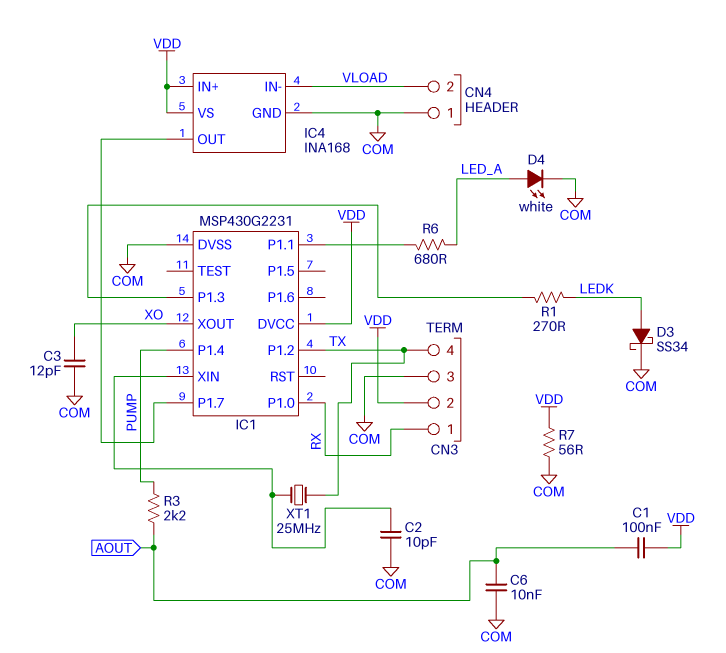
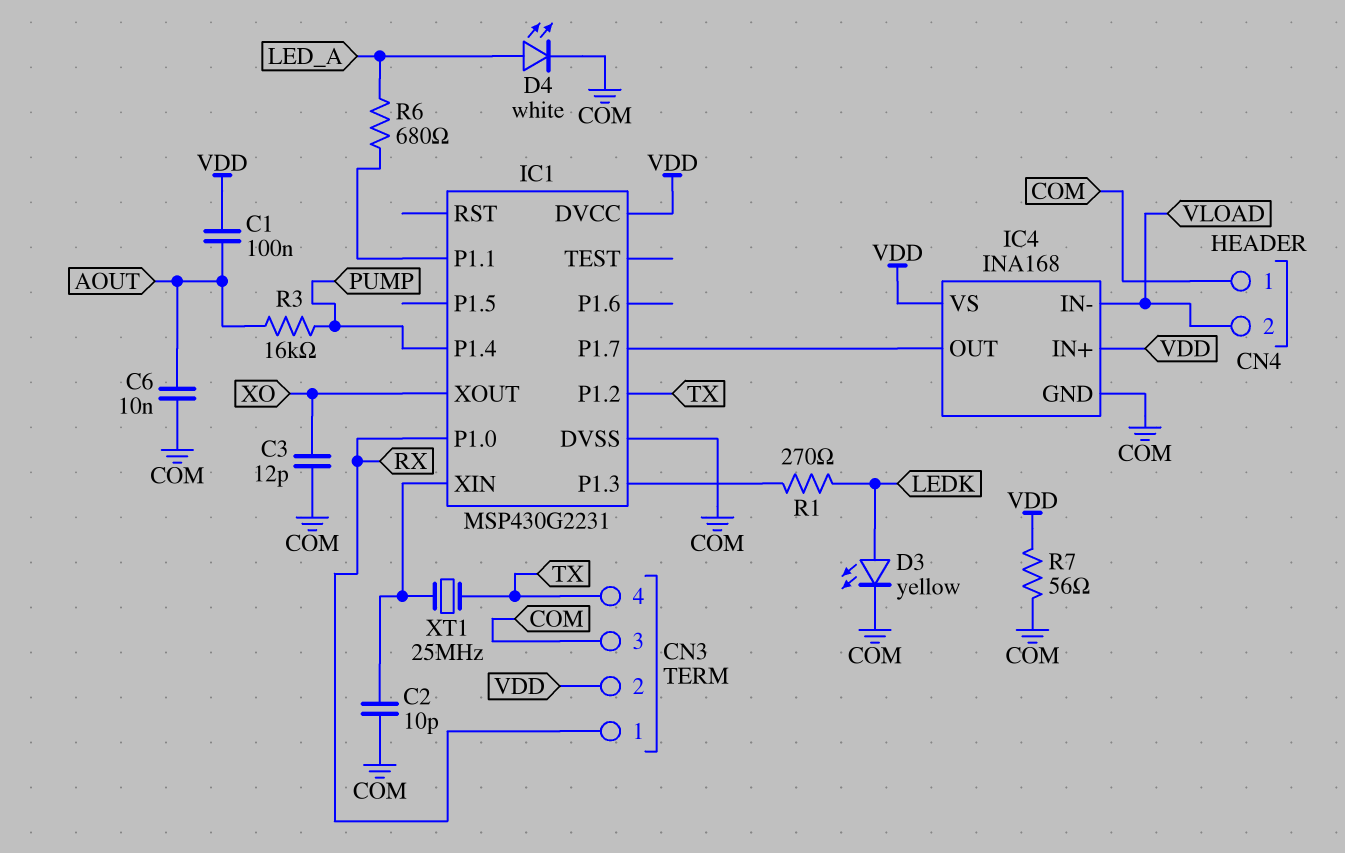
D3: schottky SS34 (A LEDK, K COM) -> LED yellow (A LEDK, K COM)
R3: 2.2k (AOUT, PUMP) -> 16k (AOUT, PUMP)

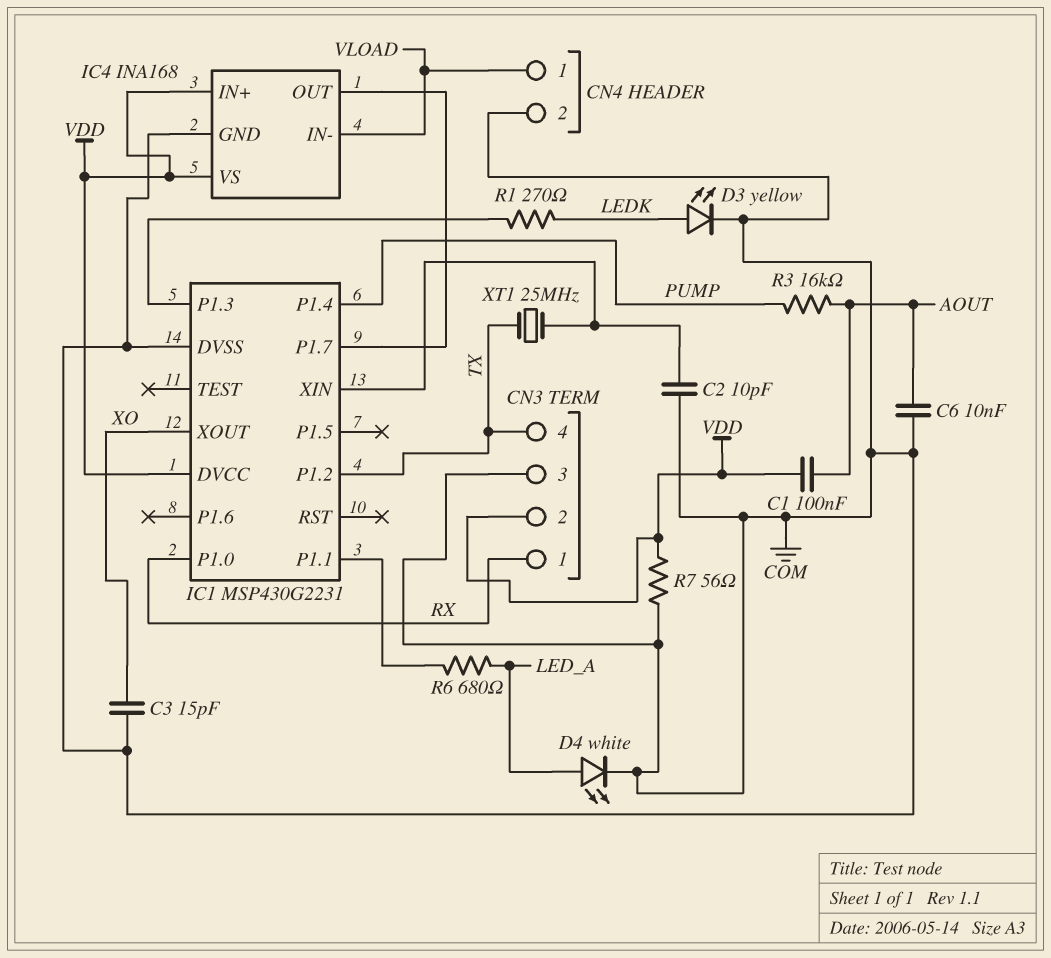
C3: 12pF (COM, XO) -> 15pF (COM, XO)
CN4 pin 1: COM -> VLOAD
CN4 pin 2: VLOAD -> COM

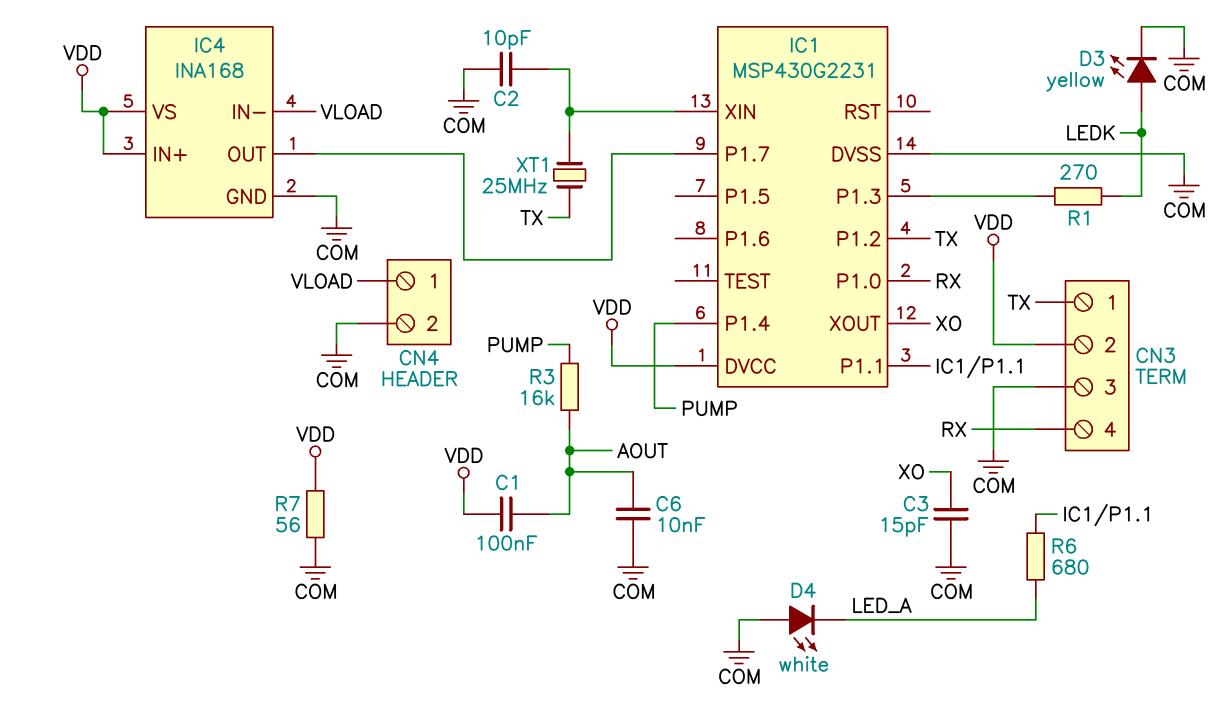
CN3 pin 1: RX -> TX
CN3 pin 4: TX -> RX
D4: LED white (A LED_A, K COM) -> LED white (A COM, K LED_A)

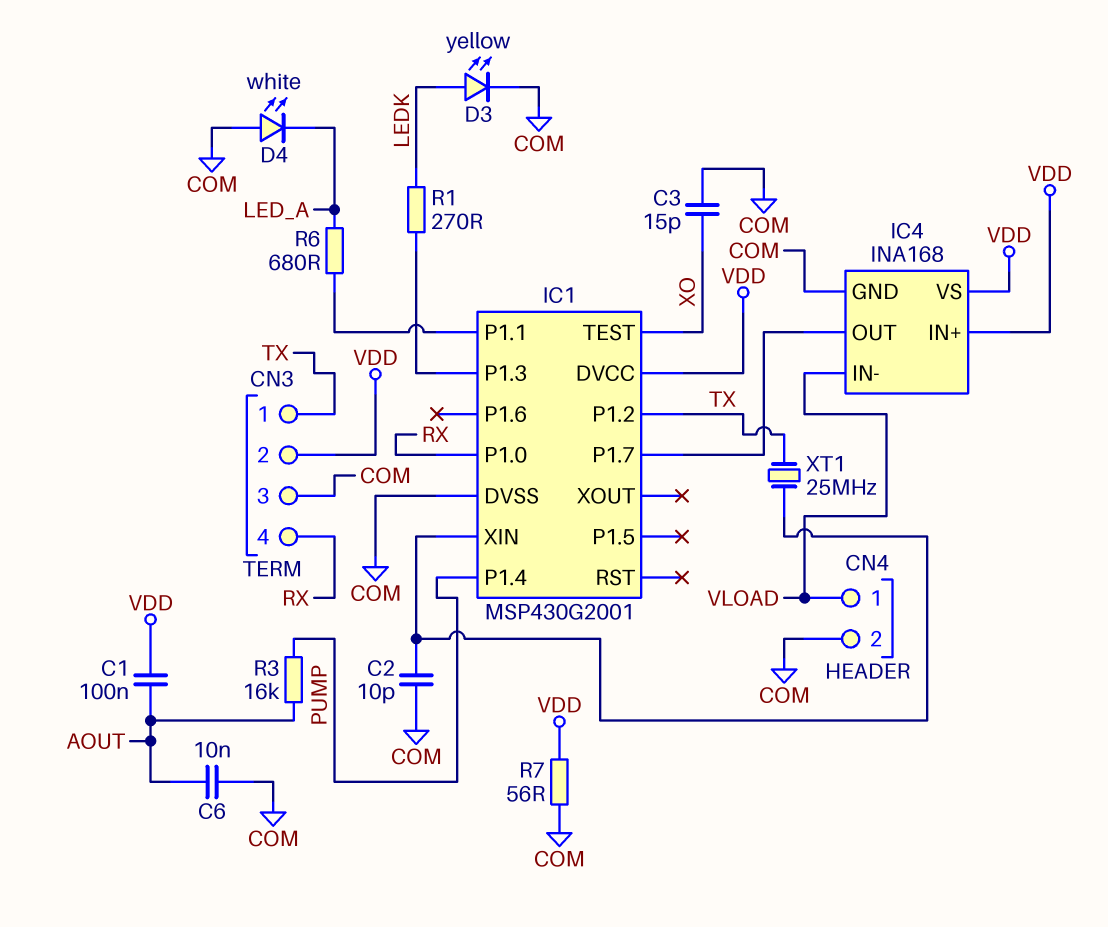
IC1: MSP430G2231 -> MSP430G2001
IC1 pin TEST: none -> XO
IC1 pin XOUT: XO -> none

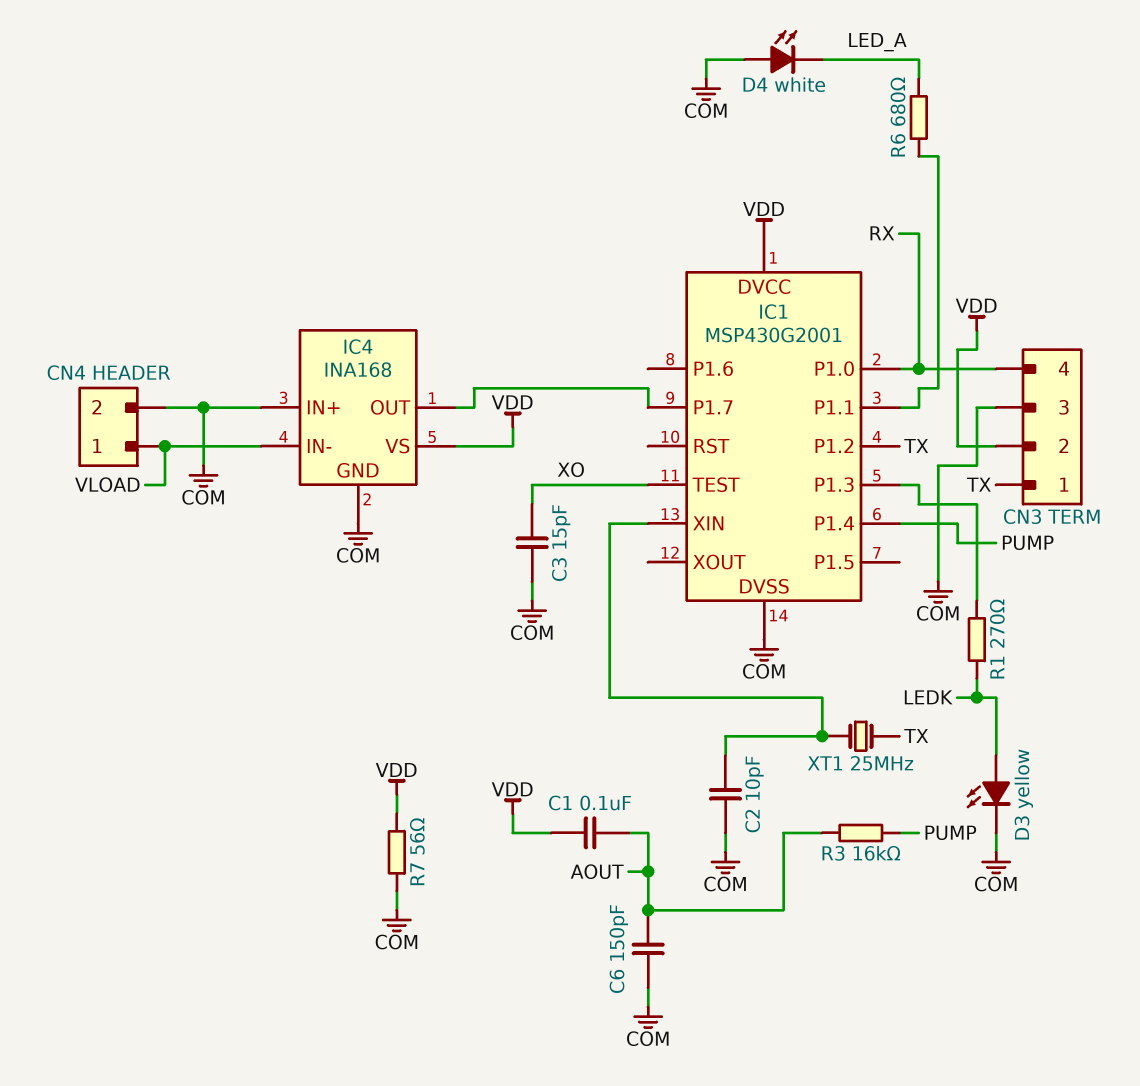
C6: 10nF (AOUT, COM) -> 150pF (AOUT, COM)
IC4 pin IN+: VDD -> COM

